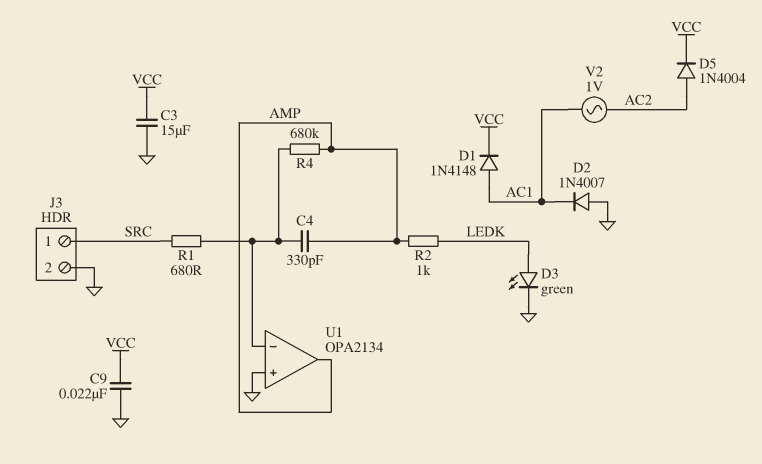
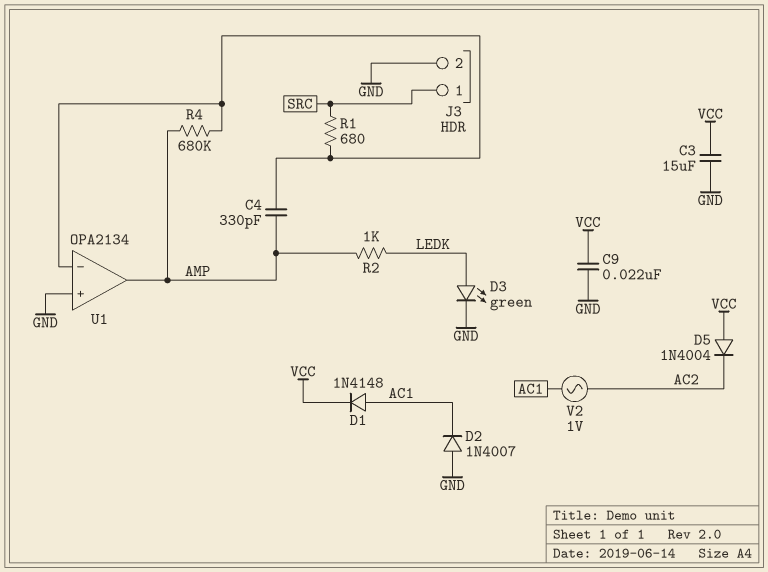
D5: diode 1N4004 (A AC2, K VCC) -> diode 1N4004 (A VCC, K AC2)

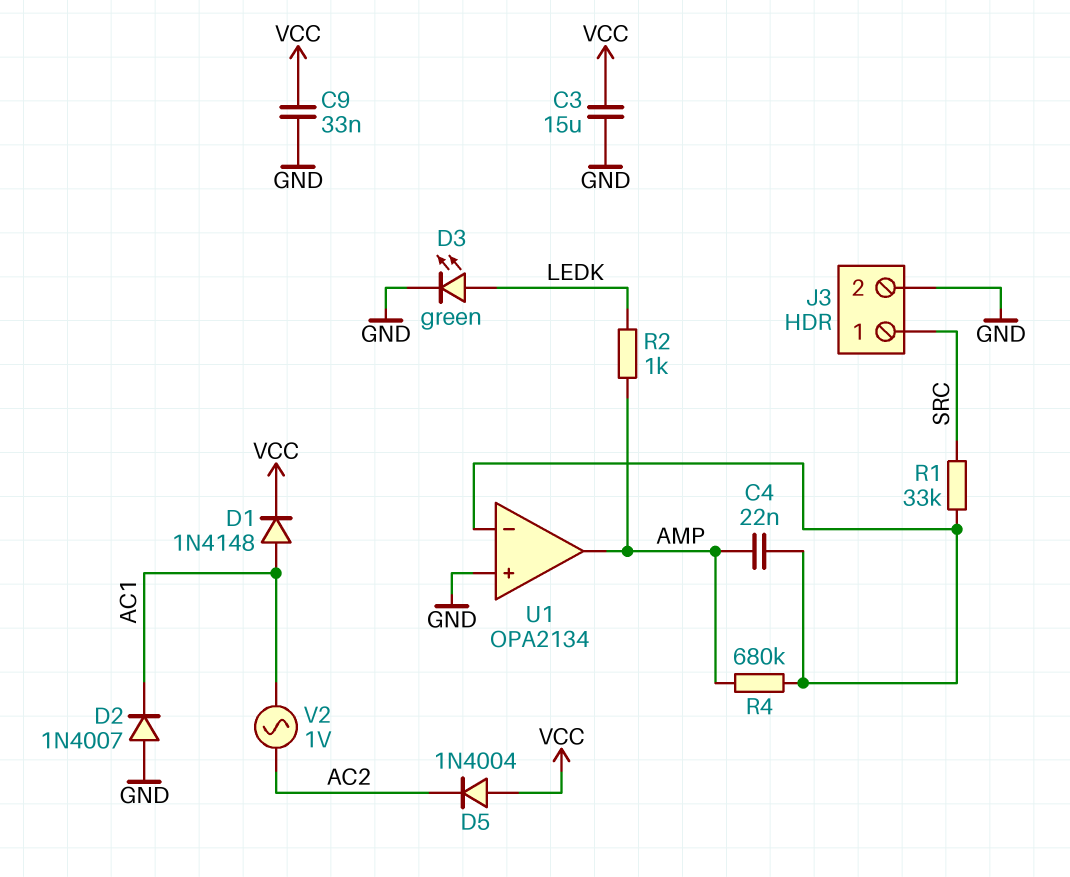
C4: 330pF (AMP, U1/in-) -> 22nF (AMP, U1/in-)
C9: 22nF (GND, VCC) -> 33nF (GND, VCC)
R1: 680 (SRC, U1/in-) -> 33k (SRC, U1/in-)

